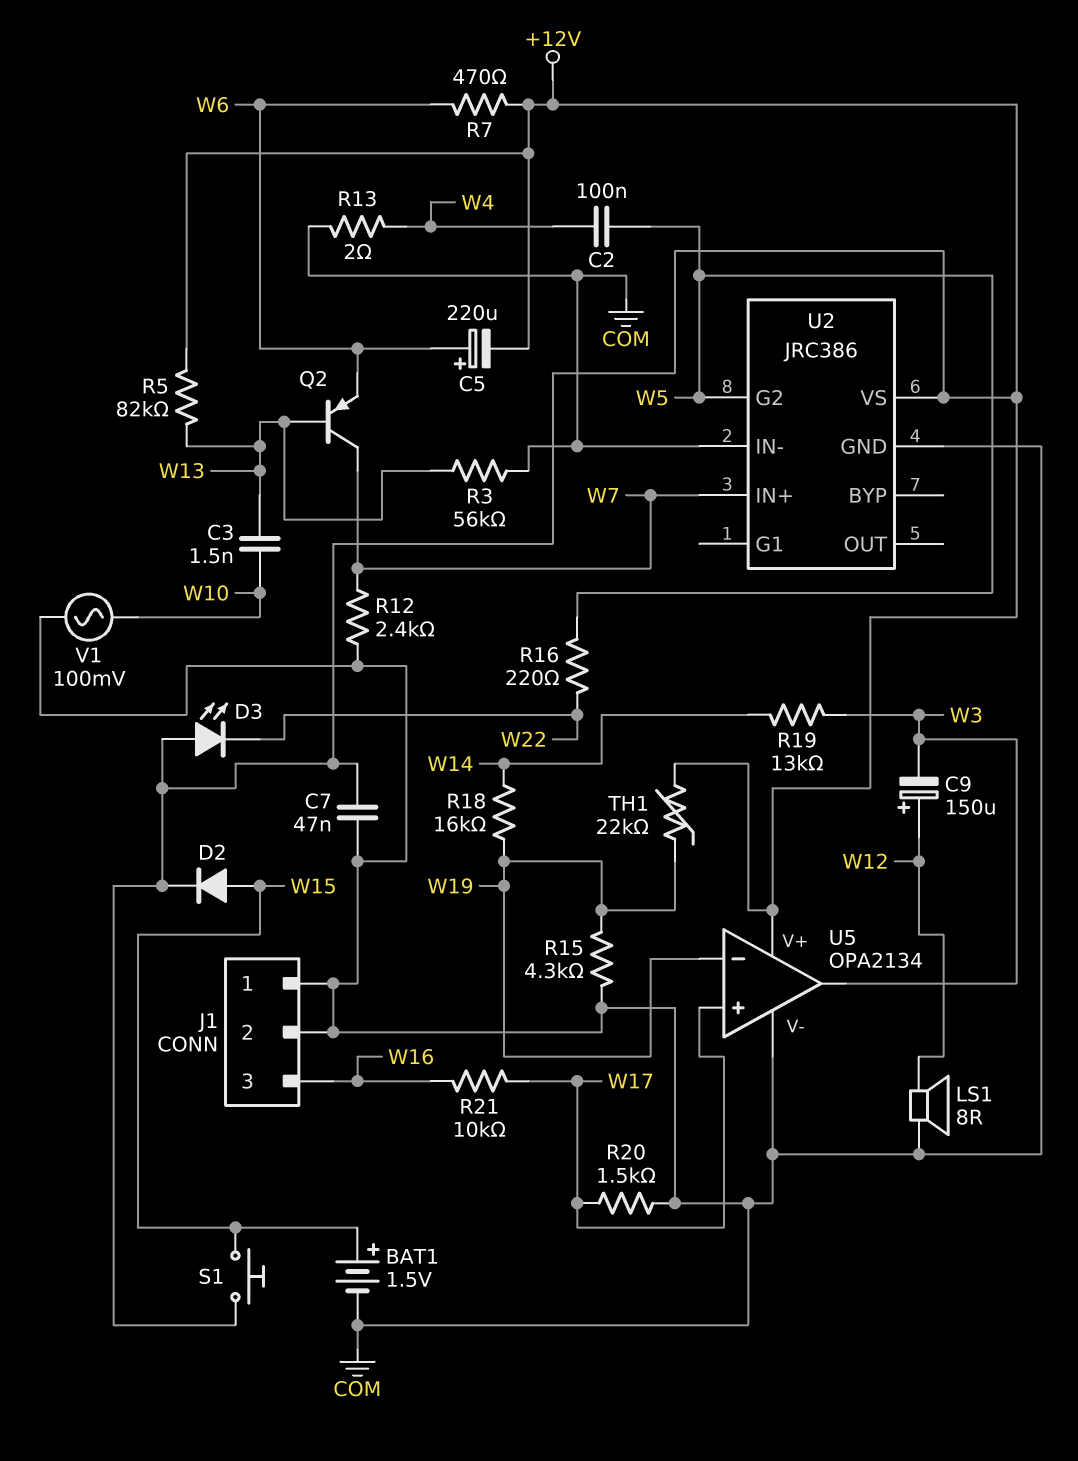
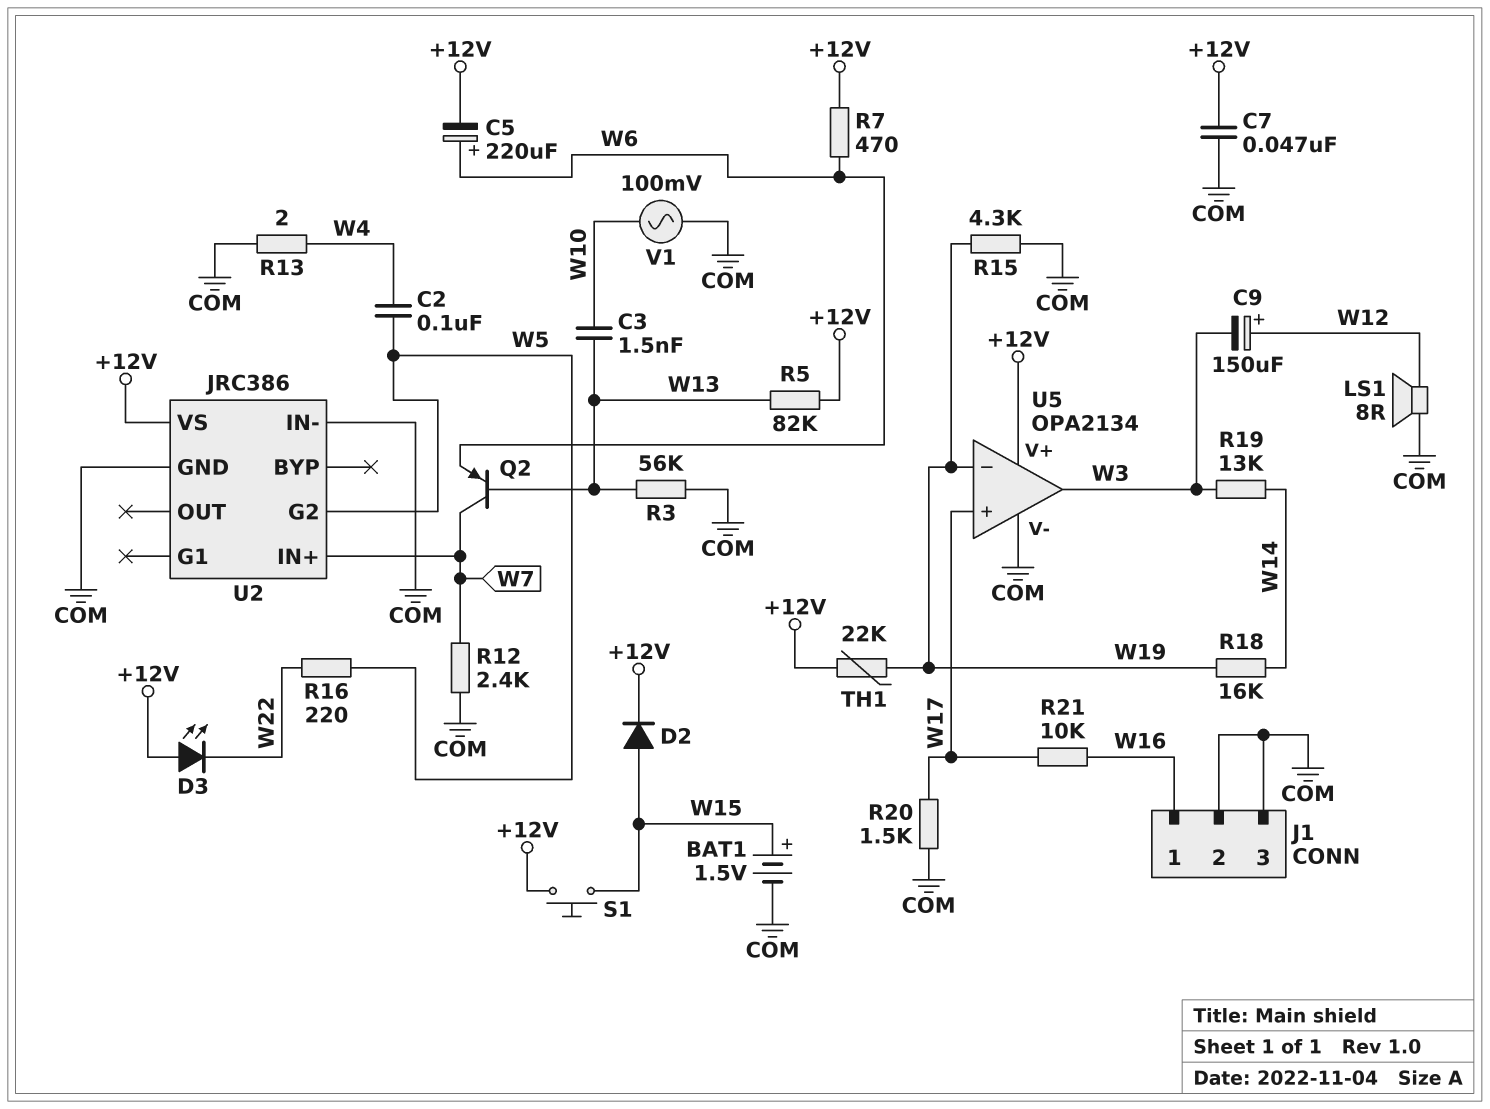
J1 pin 1: COM -> W16
J1 pin 3: W16 -> COM

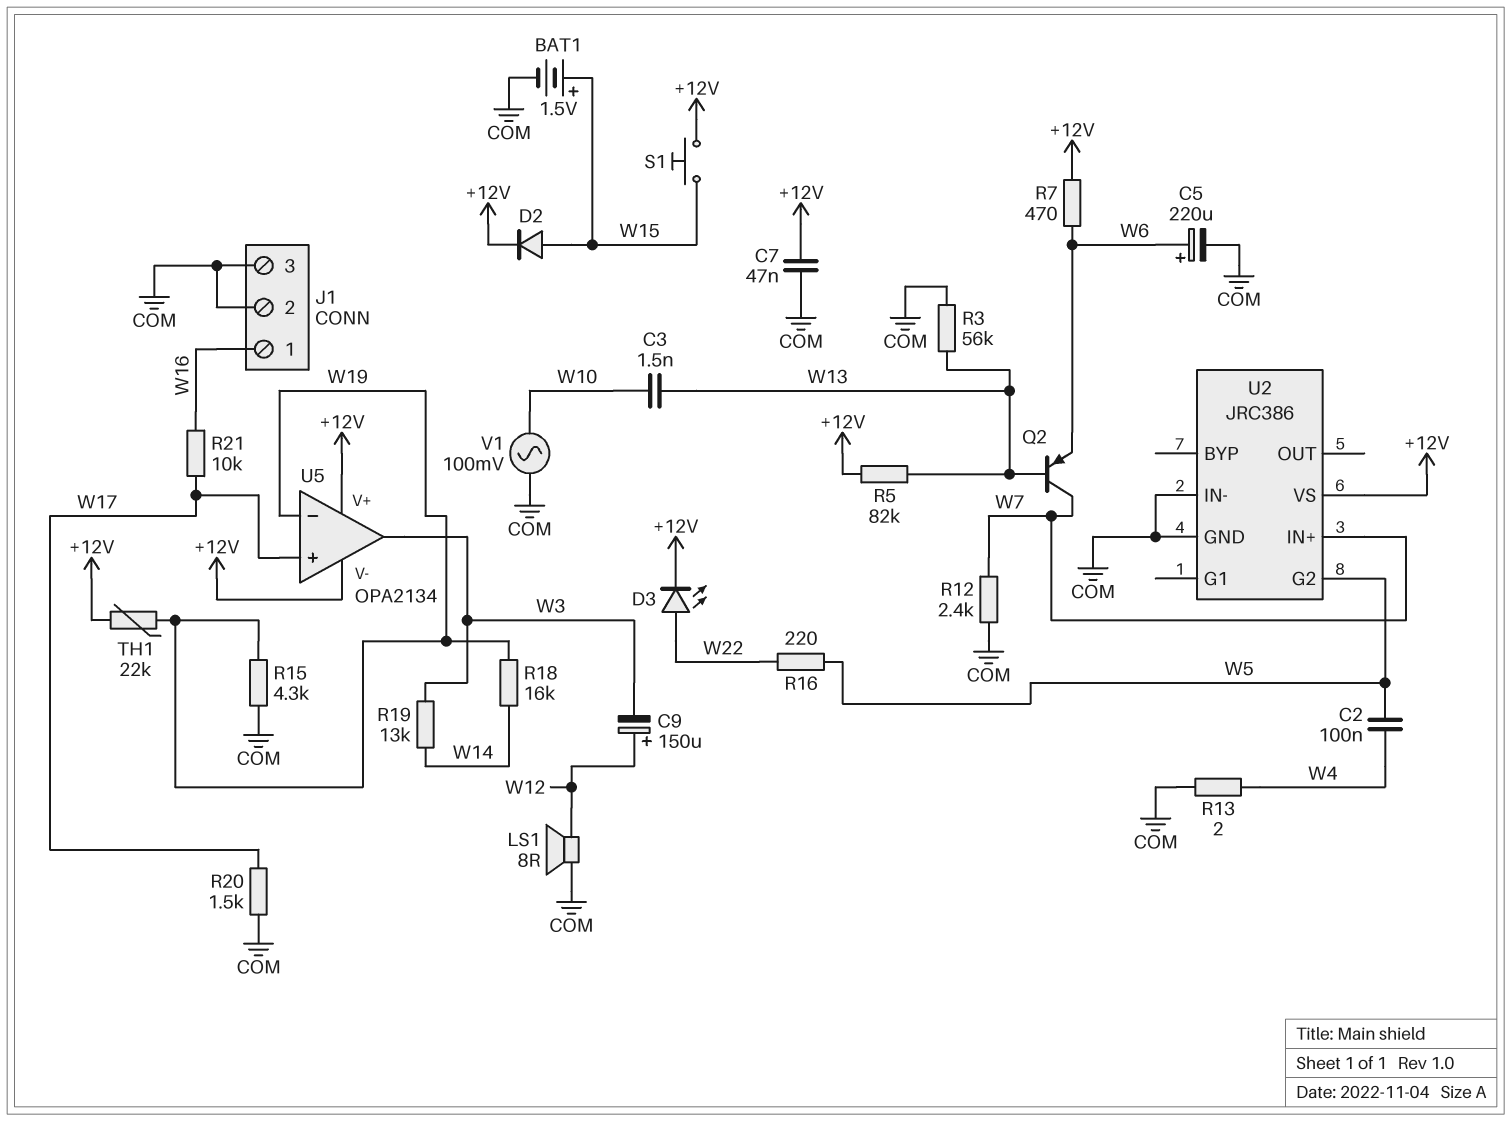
C5: 220uF (plus W6, minus +12V) -> 220uF (plus W6, minus COM)
D3: LED (A +12V, K W22) -> LED (A W22, K +12V)
U5 pin V-: COM -> +12V

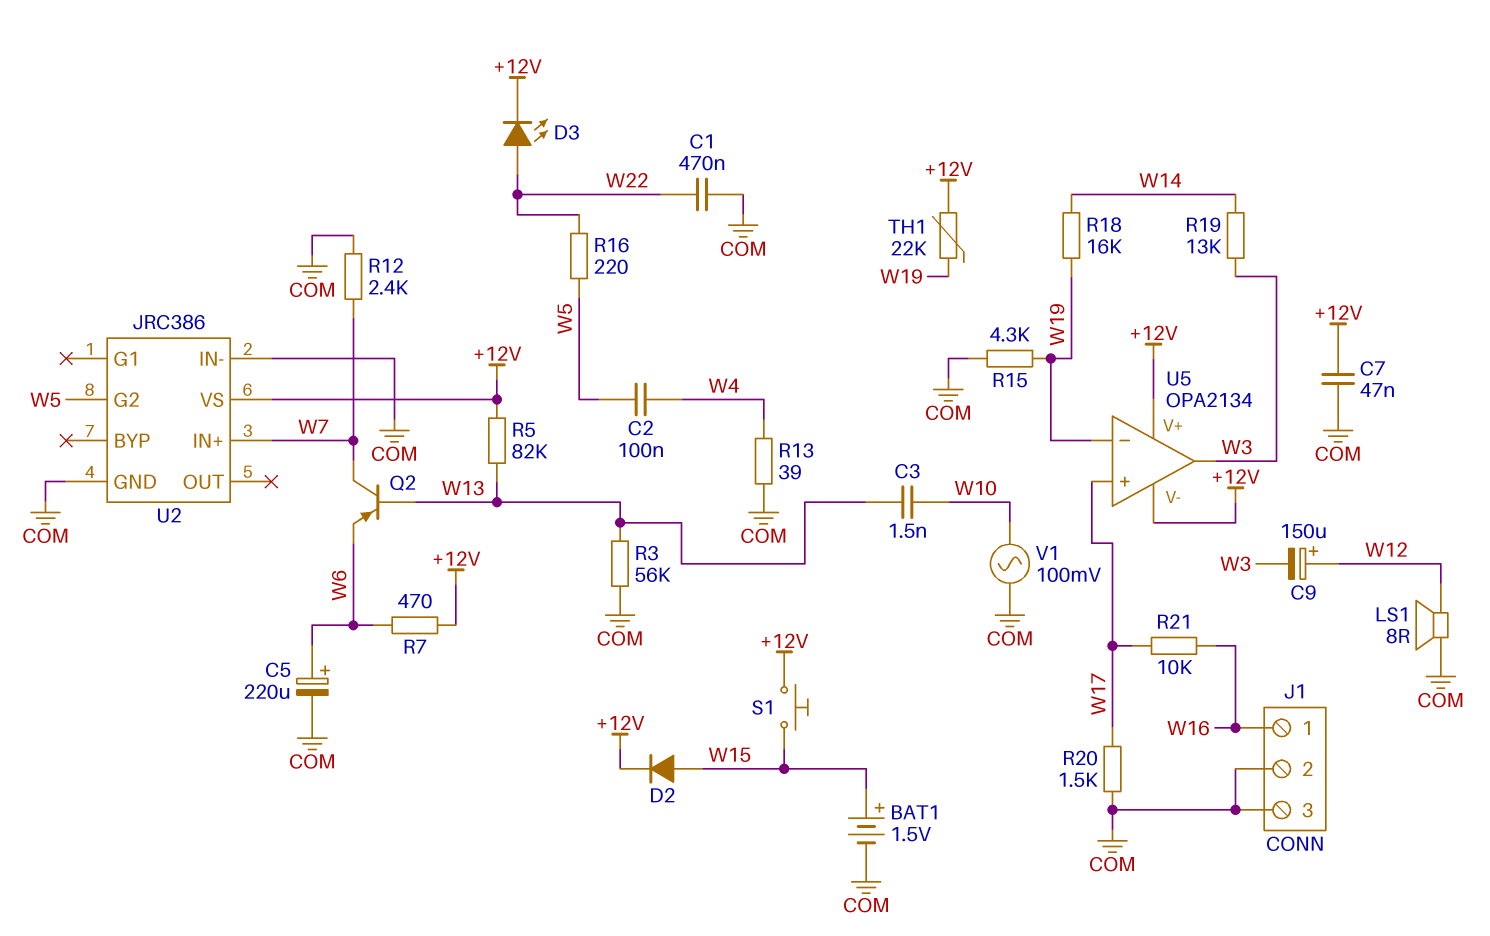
C1: none -> 470nF (COM, W22)
R13: 2 (COM, W4) -> 39 (COM, W4)

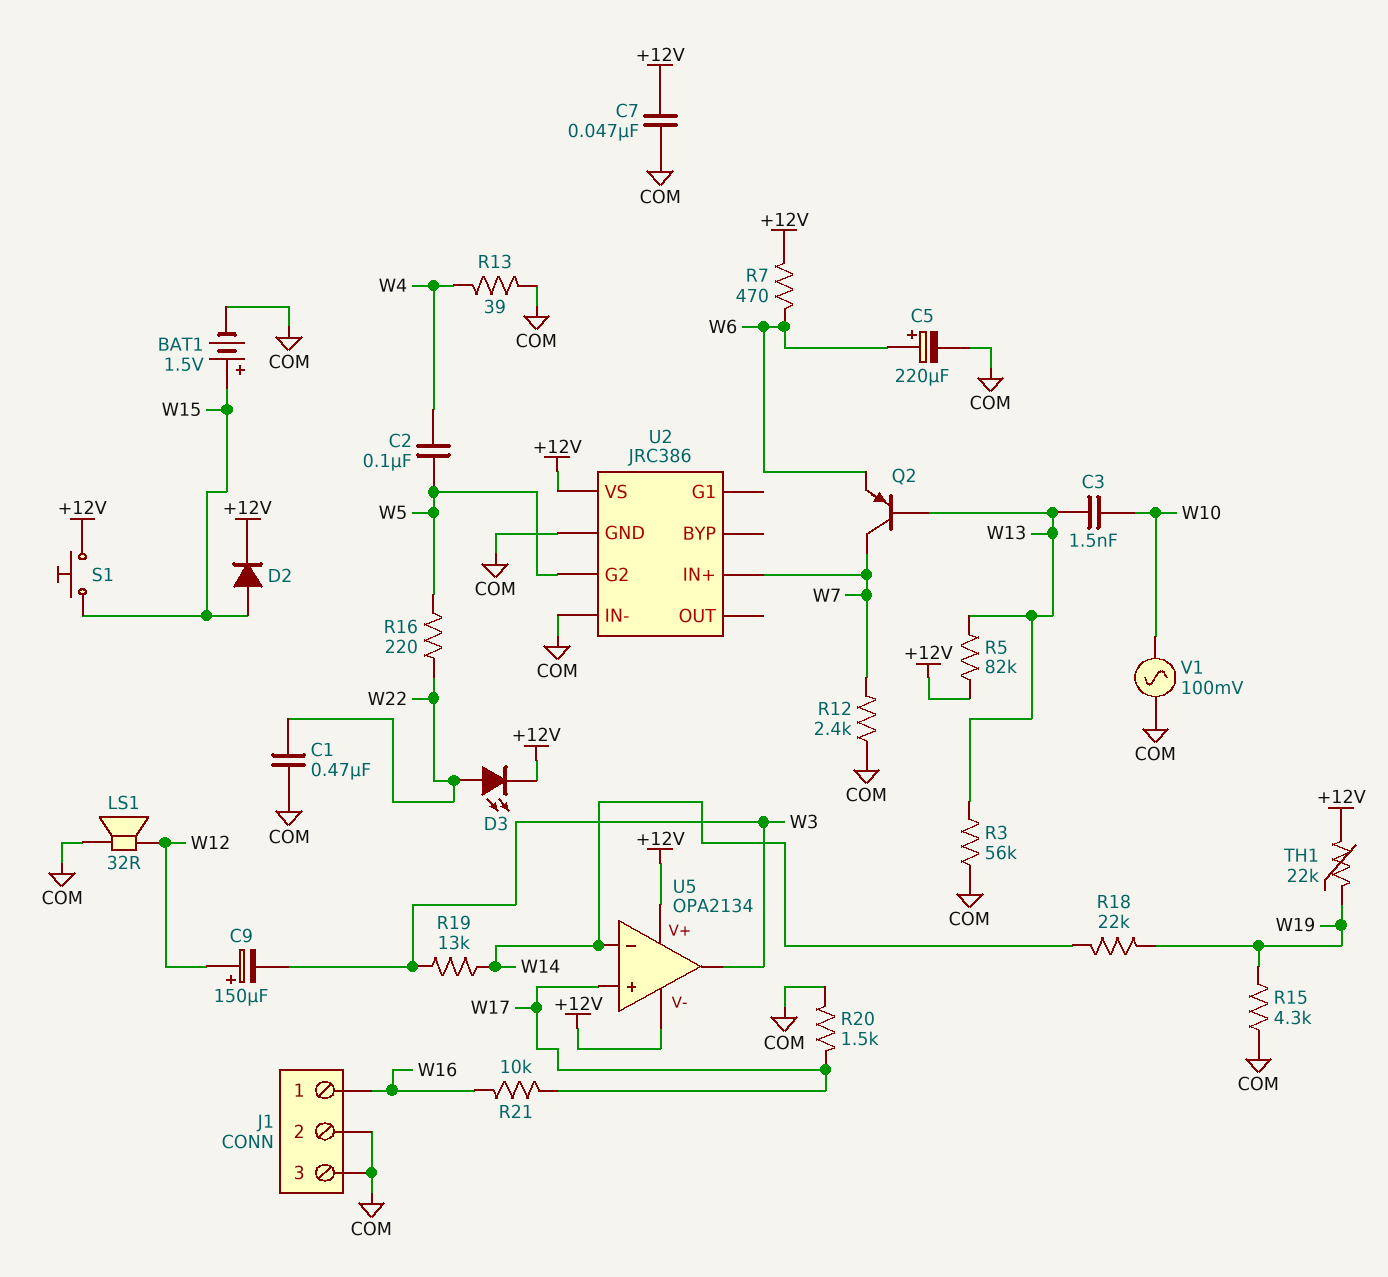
LS1: speaker 8R (COM, W12) -> speaker 32R (COM, W12)
R18: 16k (W14, W19) -> 22k (W14, W19)
U5 pin in-: W19 -> W14

